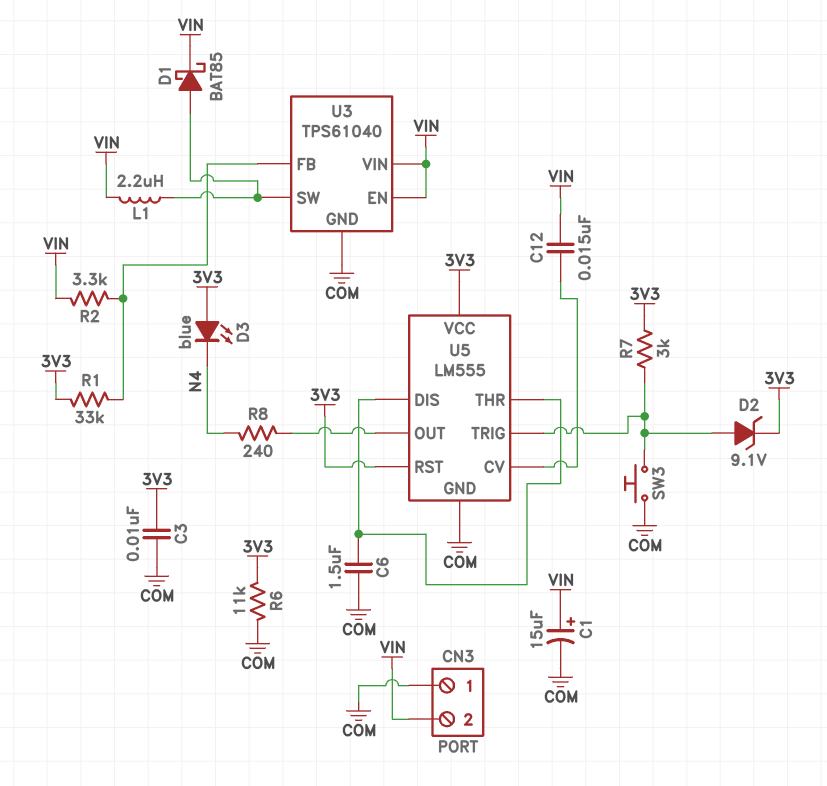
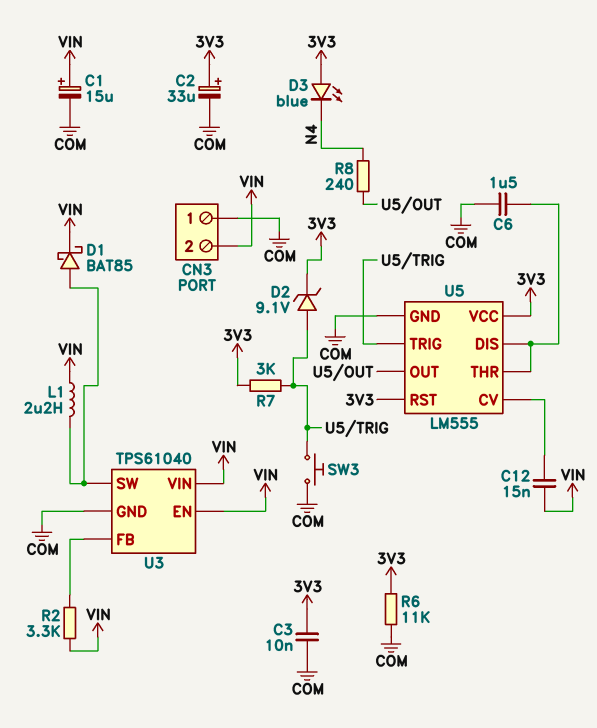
C2: none -> 33uF (plus 3V3, minus COM)
R1: 33k (3V3, U3/FB) -> none

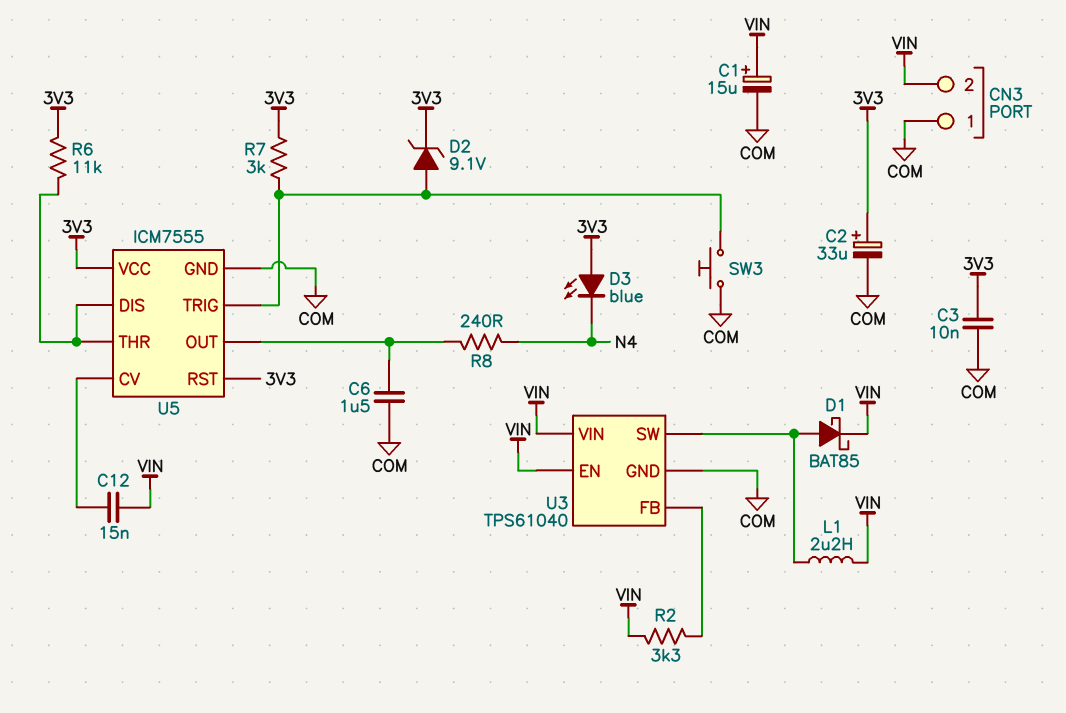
C6: 1.5uF (COM, U5/DIS) -> 1.5uF (COM, U5/OUT)
R6: 11k (3V3, COM) -> 11k (3V3, U5/DIS)
U5: LM555 -> ICM7555

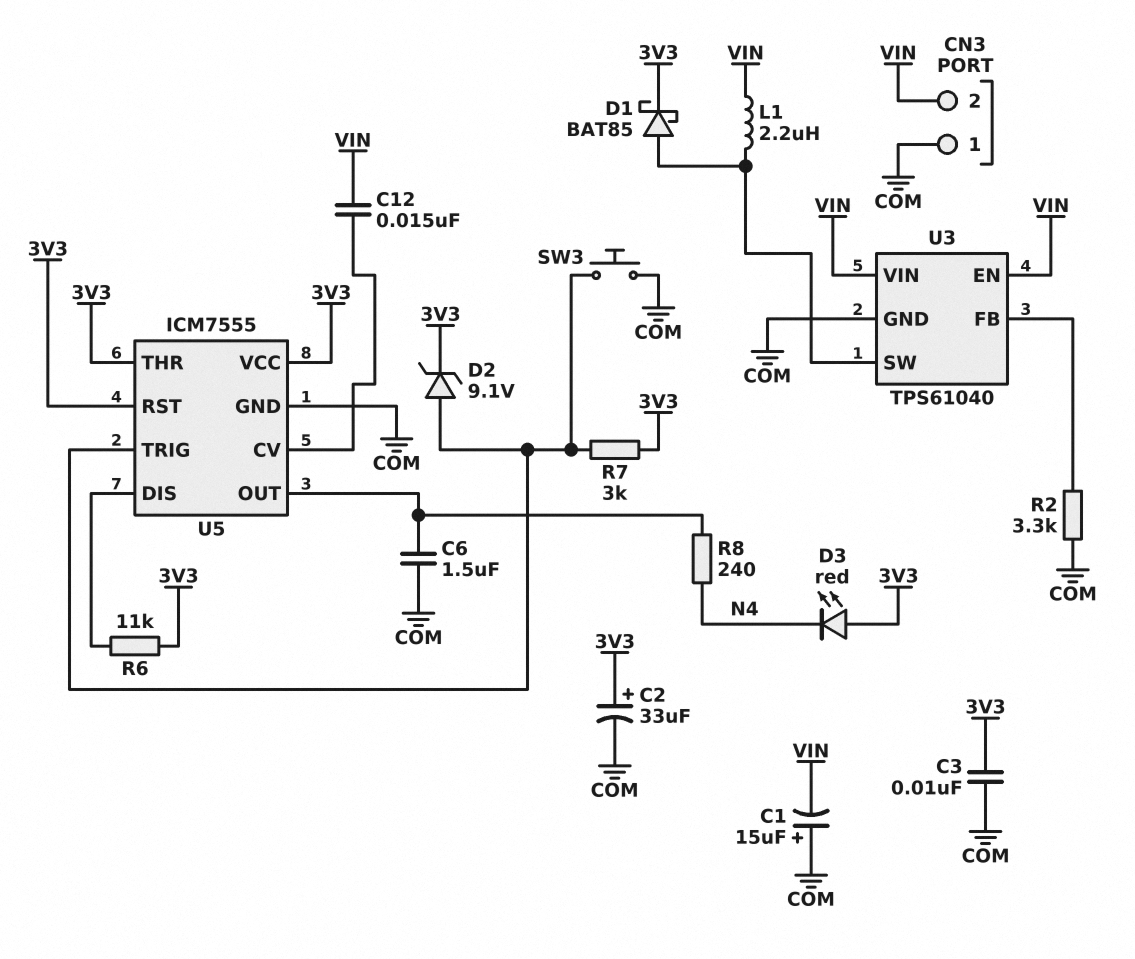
C1: 15uF (plus VIN, minus COM) -> 15uF (plus COM, minus VIN)
D1: schottky BAT85 (A U3/SW, K VIN) -> schottky BAT85 (A U3/SW, K 3V3)
D3: LED blue (A 3V3, K N4) -> LED red (A 3V3, K N4)
R2: 3.3k (U3/FB, VIN) -> 3.3k (COM, U3/FB)
U5 pin THR: U5/DIS -> 3V3

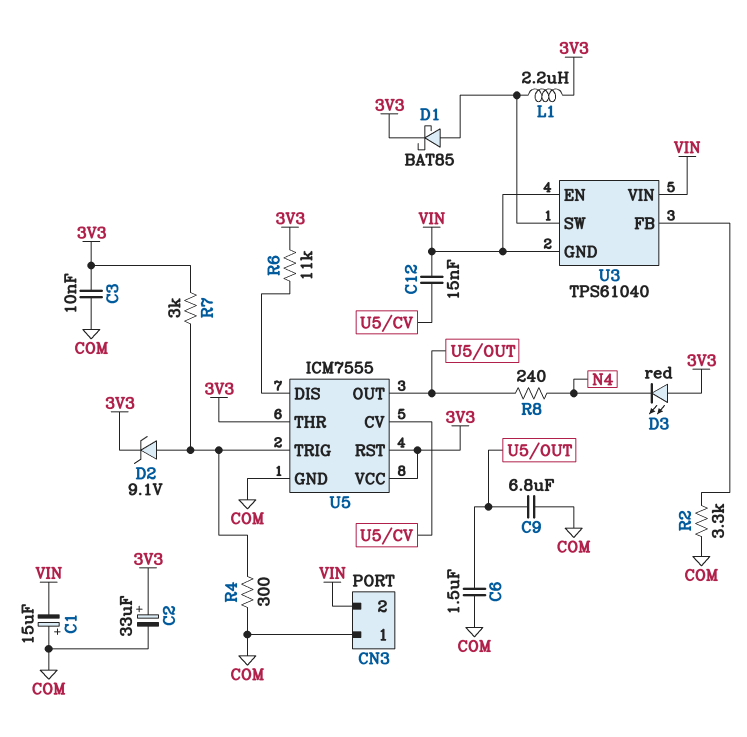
C9: none -> 6.8uF (COM, U5/OUT)
L1: 2.2uH (U3/SW, VIN) -> 2.2uH (3V3, U3/SW)
R4: none -> 300 (COM, U5/TRIG)
SW3: button (COM, U5/TRIG) -> none
U3 pin GND: COM -> VIN

